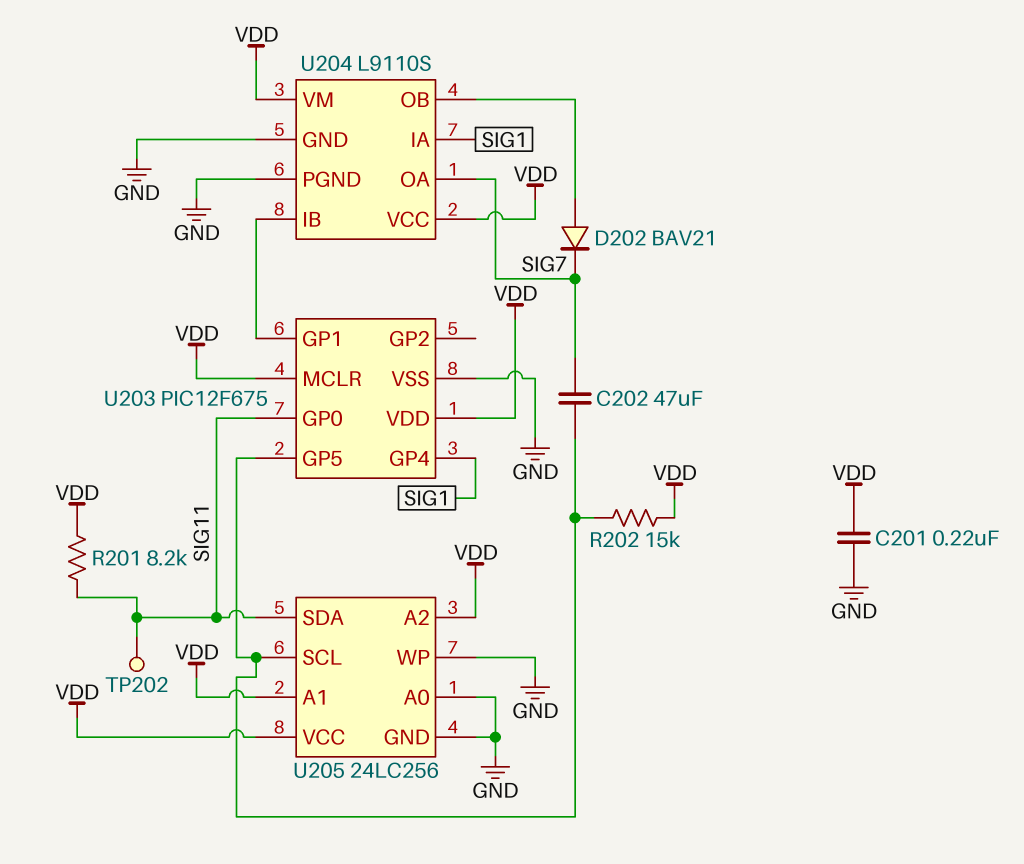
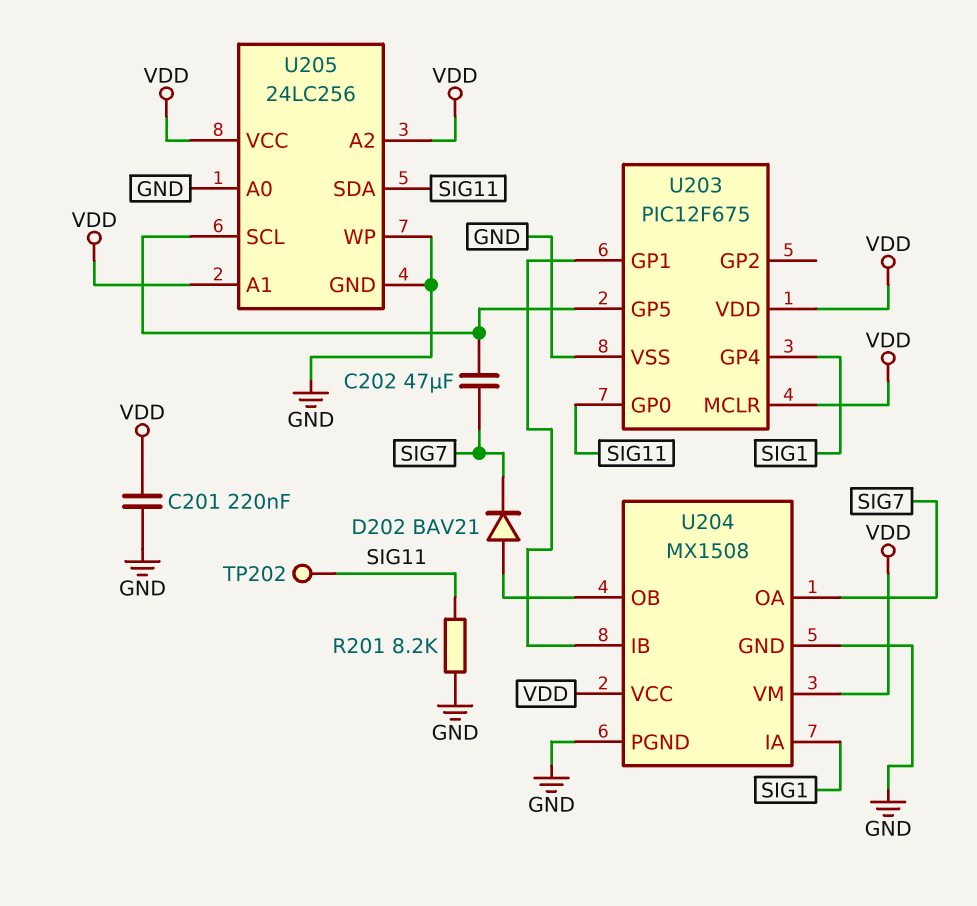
R201: 8.2k (SIG11, VDD) -> 8.2k (GND, SIG11)
R202: 15k (U203/GP5, VDD) -> none
U204: L9110S -> MX1508

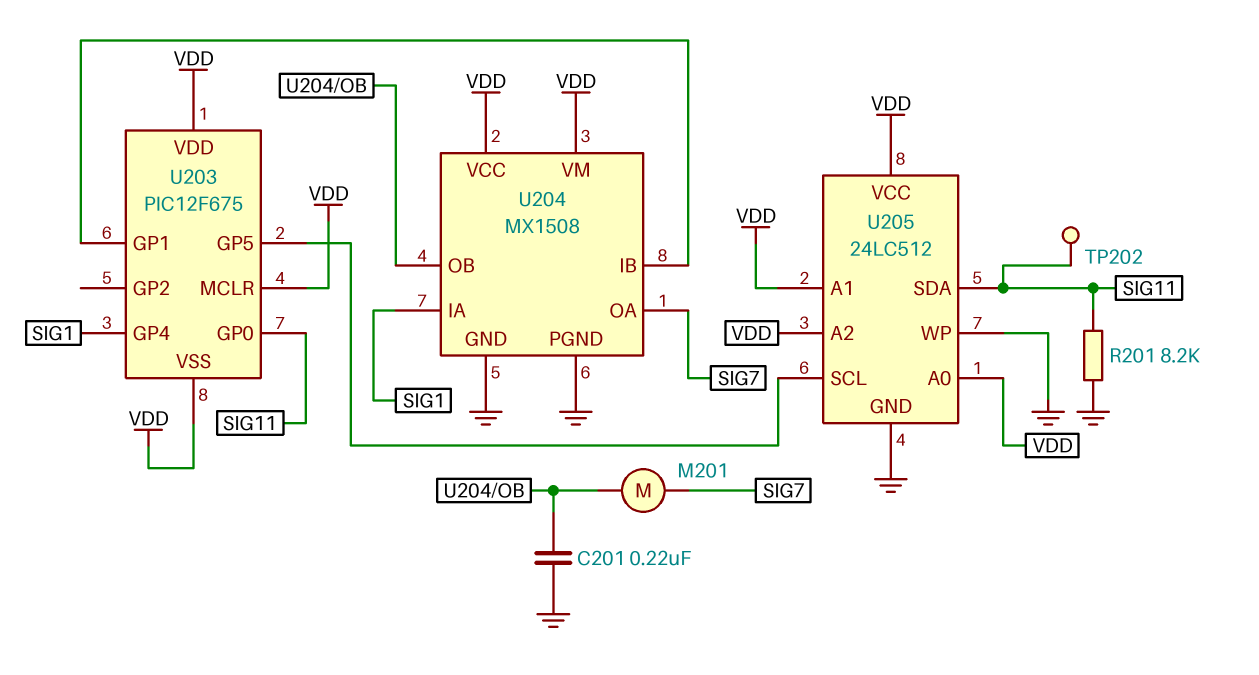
C201: 220nF (GND, VDD) -> 220nF (GND, U204/OB)
C202: 47uF (SIG7, U203/GP5) -> none
D202: diode BAV21 (A U204/OB, K SIG7) -> none
M201: none -> motor (SIG7, U204/OB)
U203 pin VSS: GND -> VDD
U205: 24LC256 -> 24LC512
U205 pin A0: GND -> VDD

